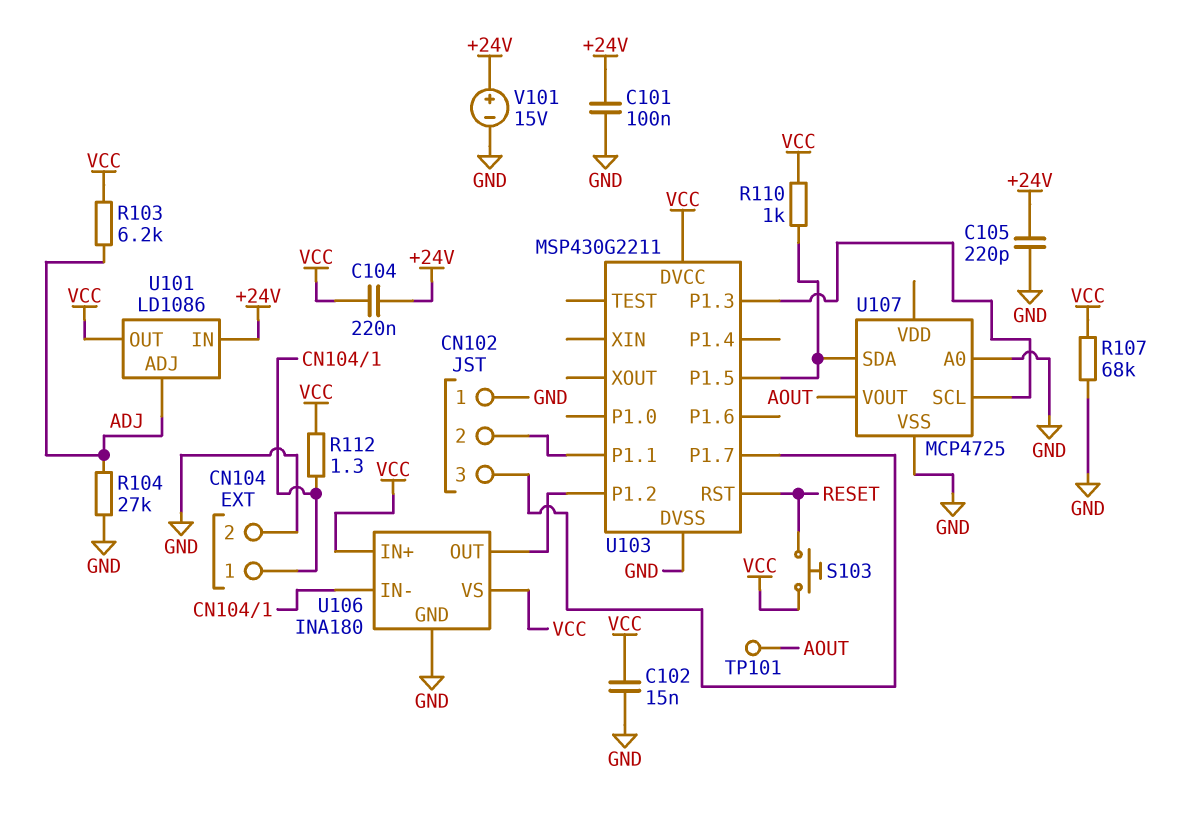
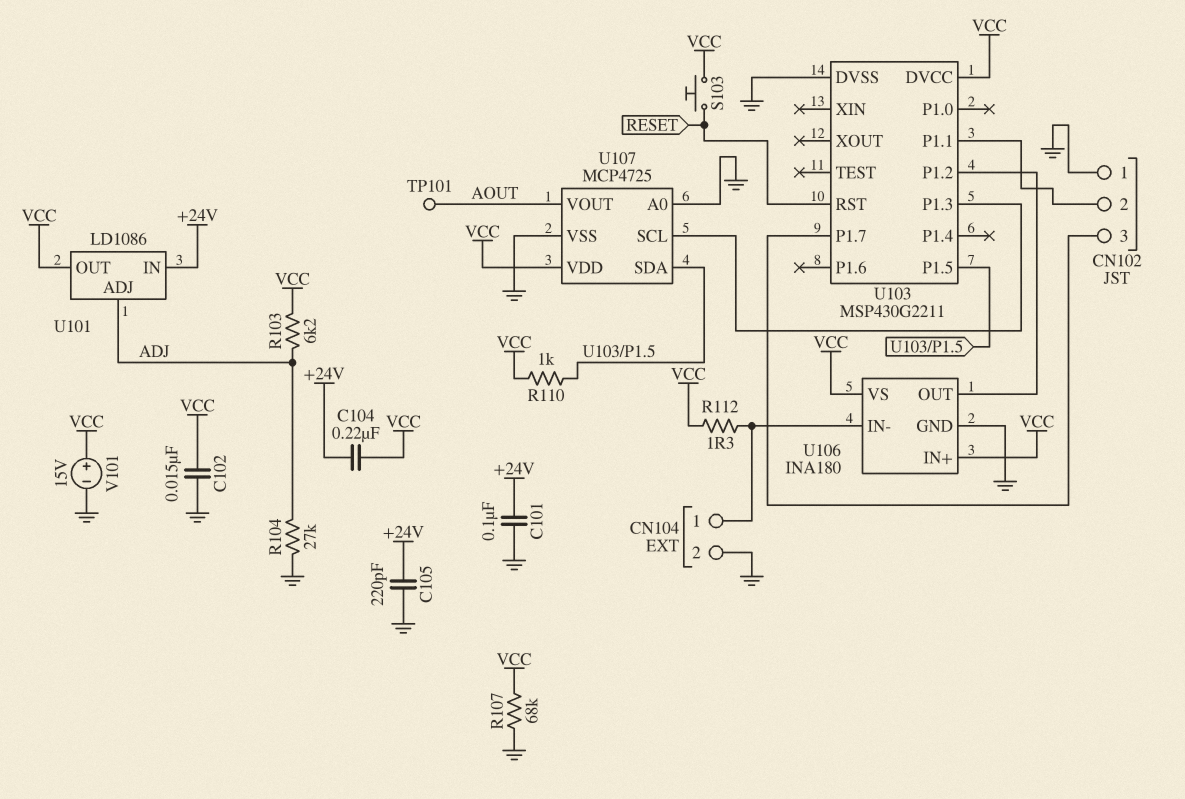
U107 pin VDD: none -> VCC
V101: 15V (plus +24V, minus GND) -> 15V (plus VCC, minus GND)

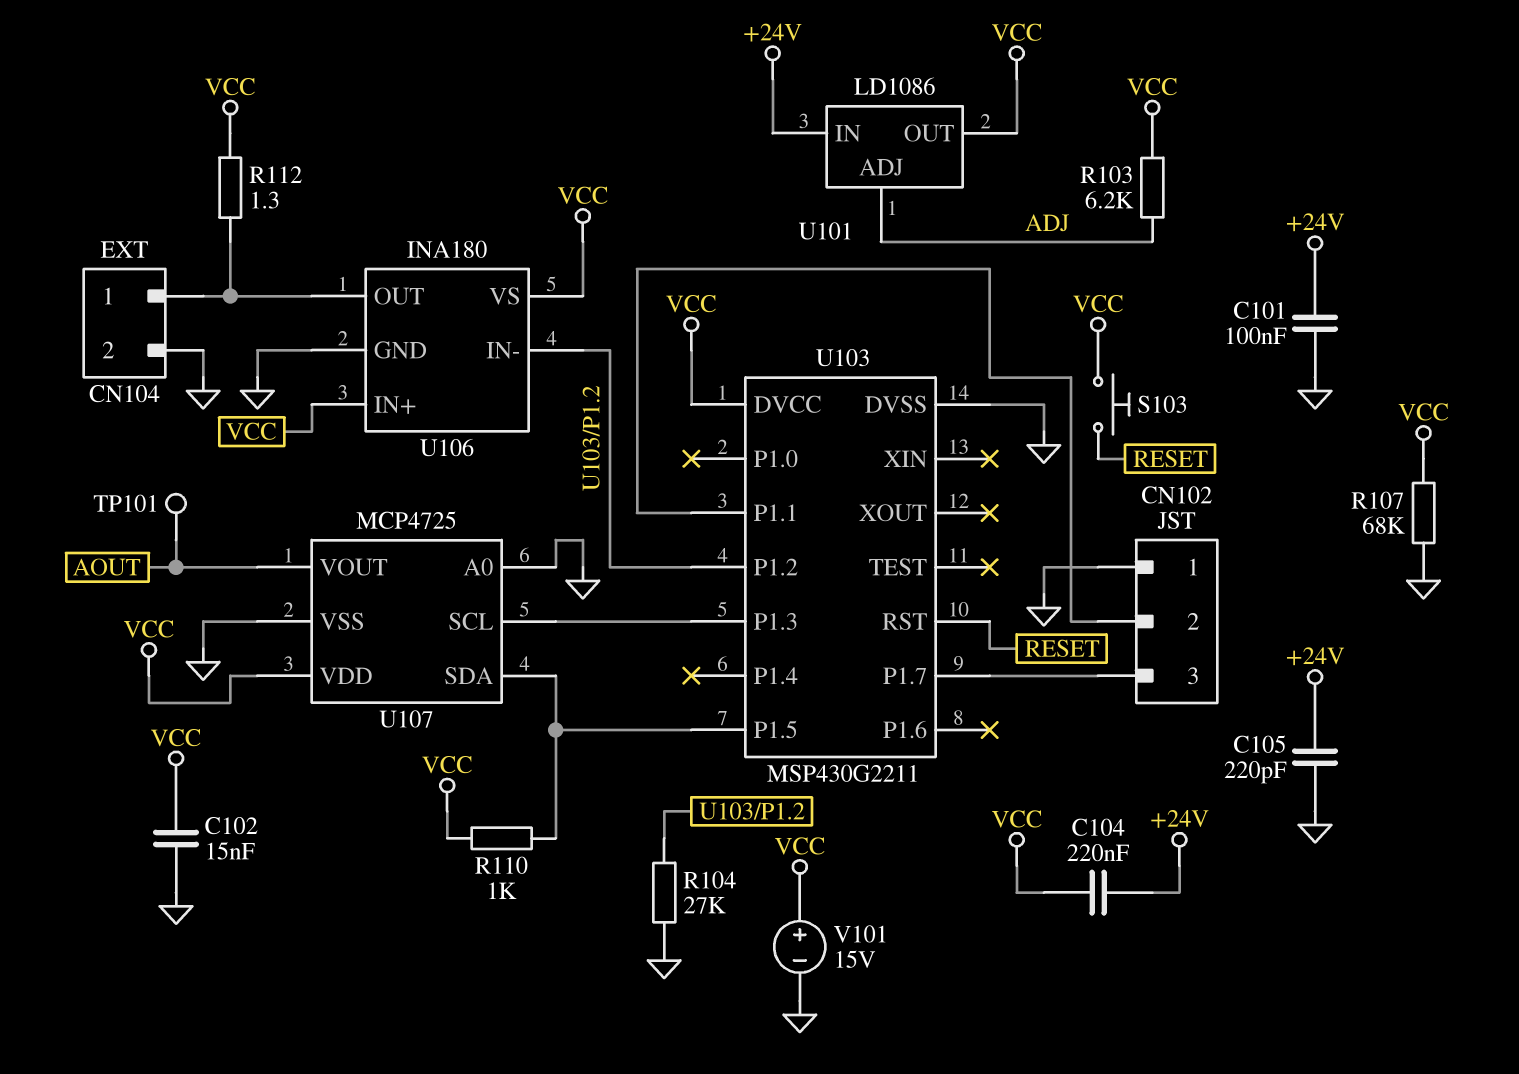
R104: 27k (ADJ, GND) -> 27k (GND, U103/P1.2)
U106 pin IN-: CN104/1 -> U103/P1.2
U106 pin OUT: U103/P1.2 -> CN104/1

